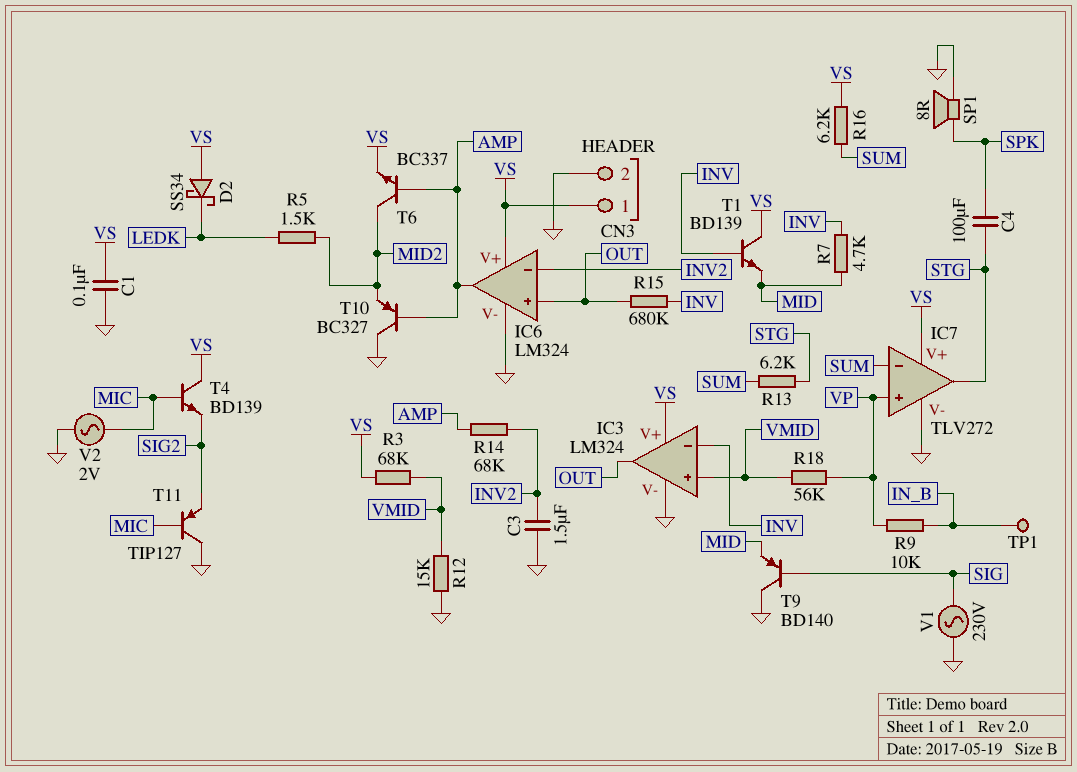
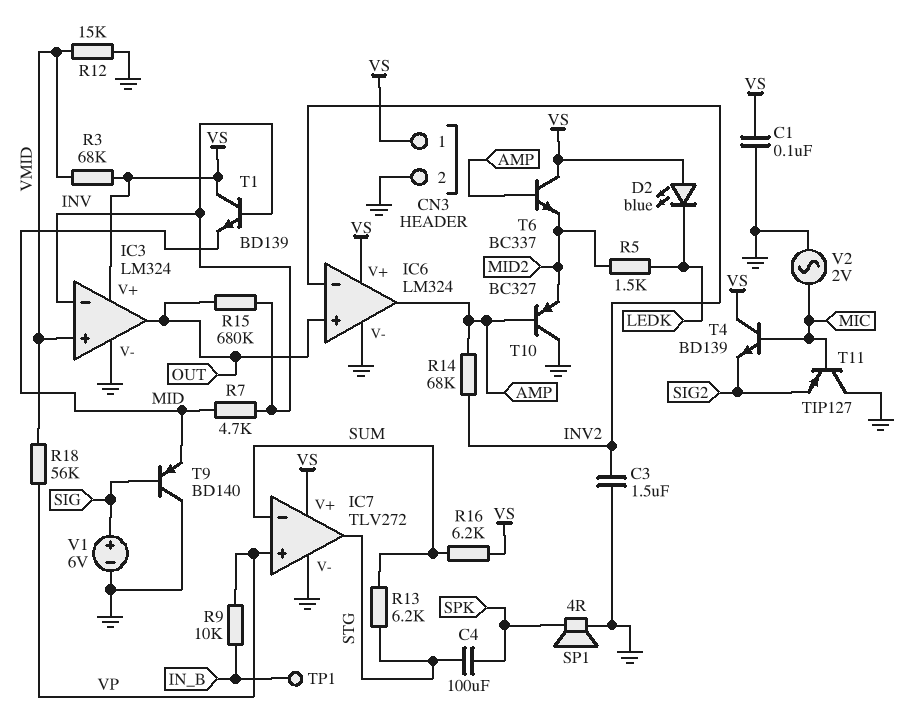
D2: schottky SS34 (A VS, K LEDK) -> LED blue (A VS, K LEDK)
SP1: speaker 8R (GND, SPK) -> speaker 4R (GND, SPK)
T6: NPN BC337 (B AMP, C MID2, E VS) -> NPN BC337 (B AMP, C VS, E MID2)
V1: AC 230V (GND, SIG) -> 6V (plus SIG, minus GND)

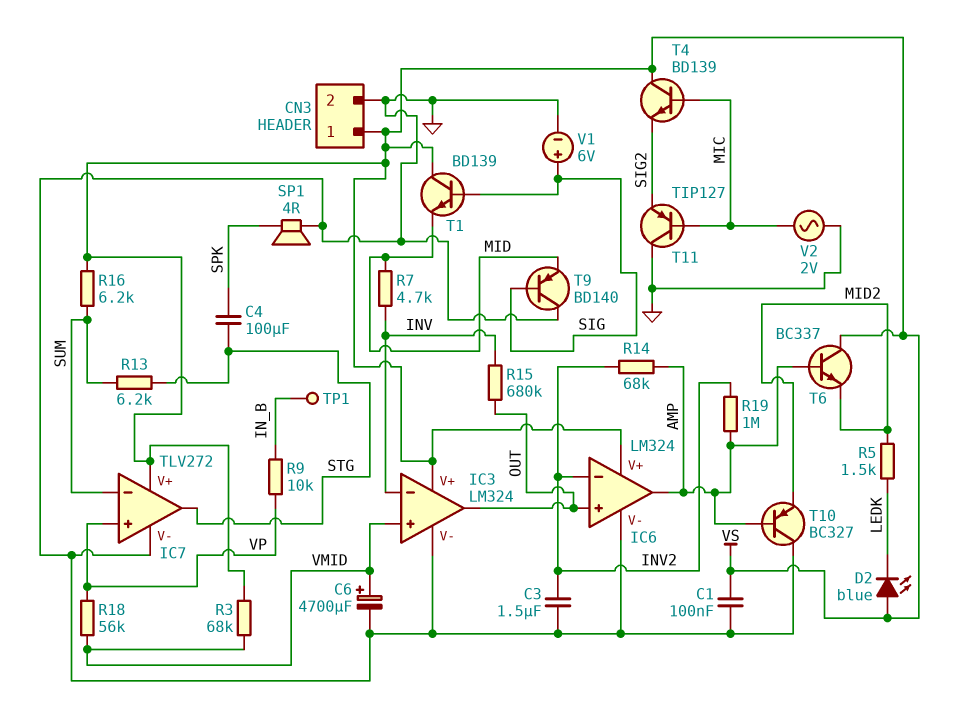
C6: none -> 4700uF (plus VMID, minus GND)
R12: 15k (GND, VMID) -> none
R19: none -> 1M (AMP, INV2)
T1: NPN BD139 (B INV, C VS, E MID) -> NPN BD139 (B SIG, C VS, E MID)

